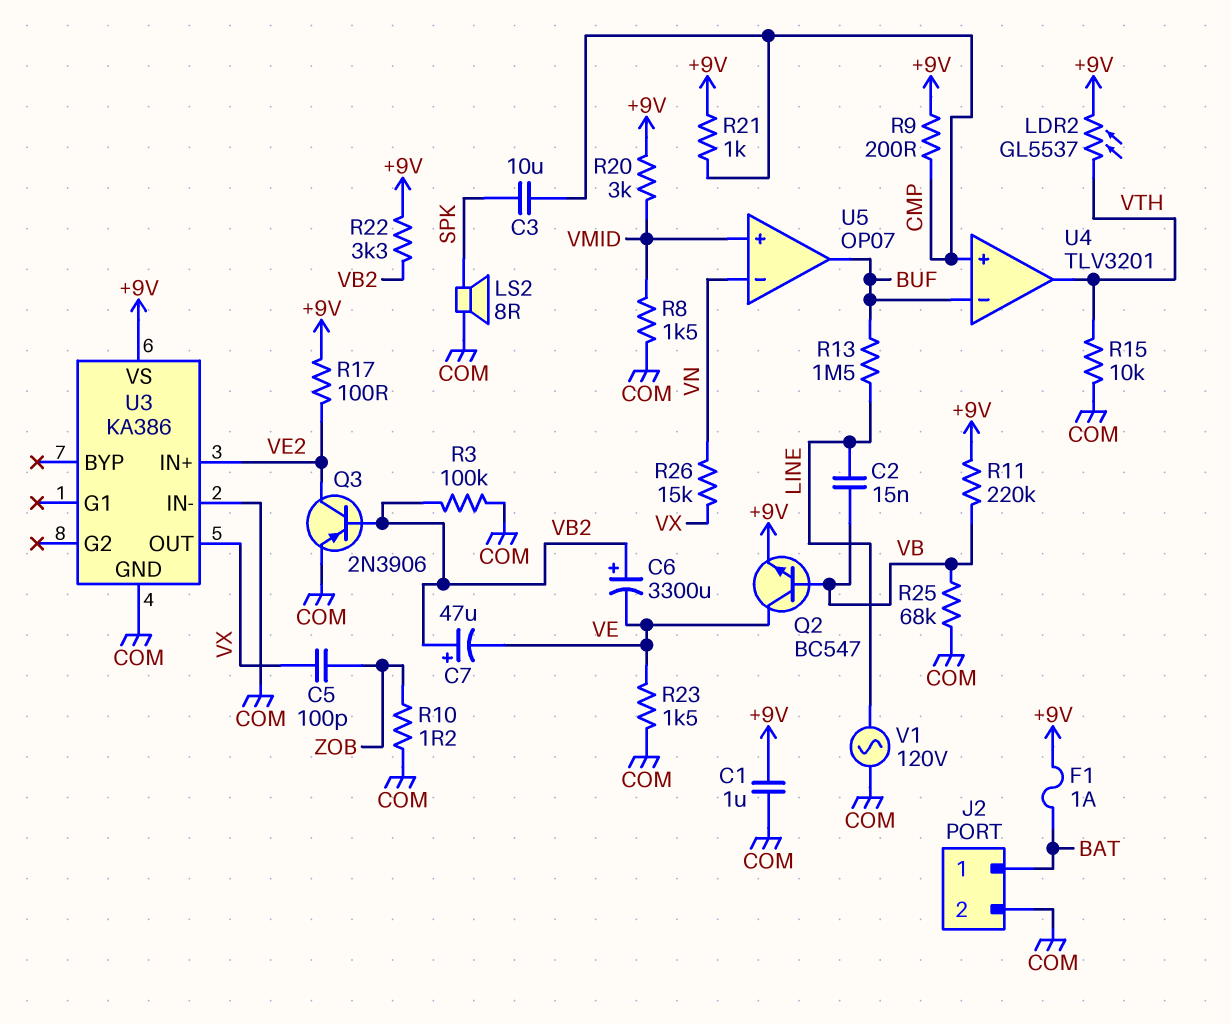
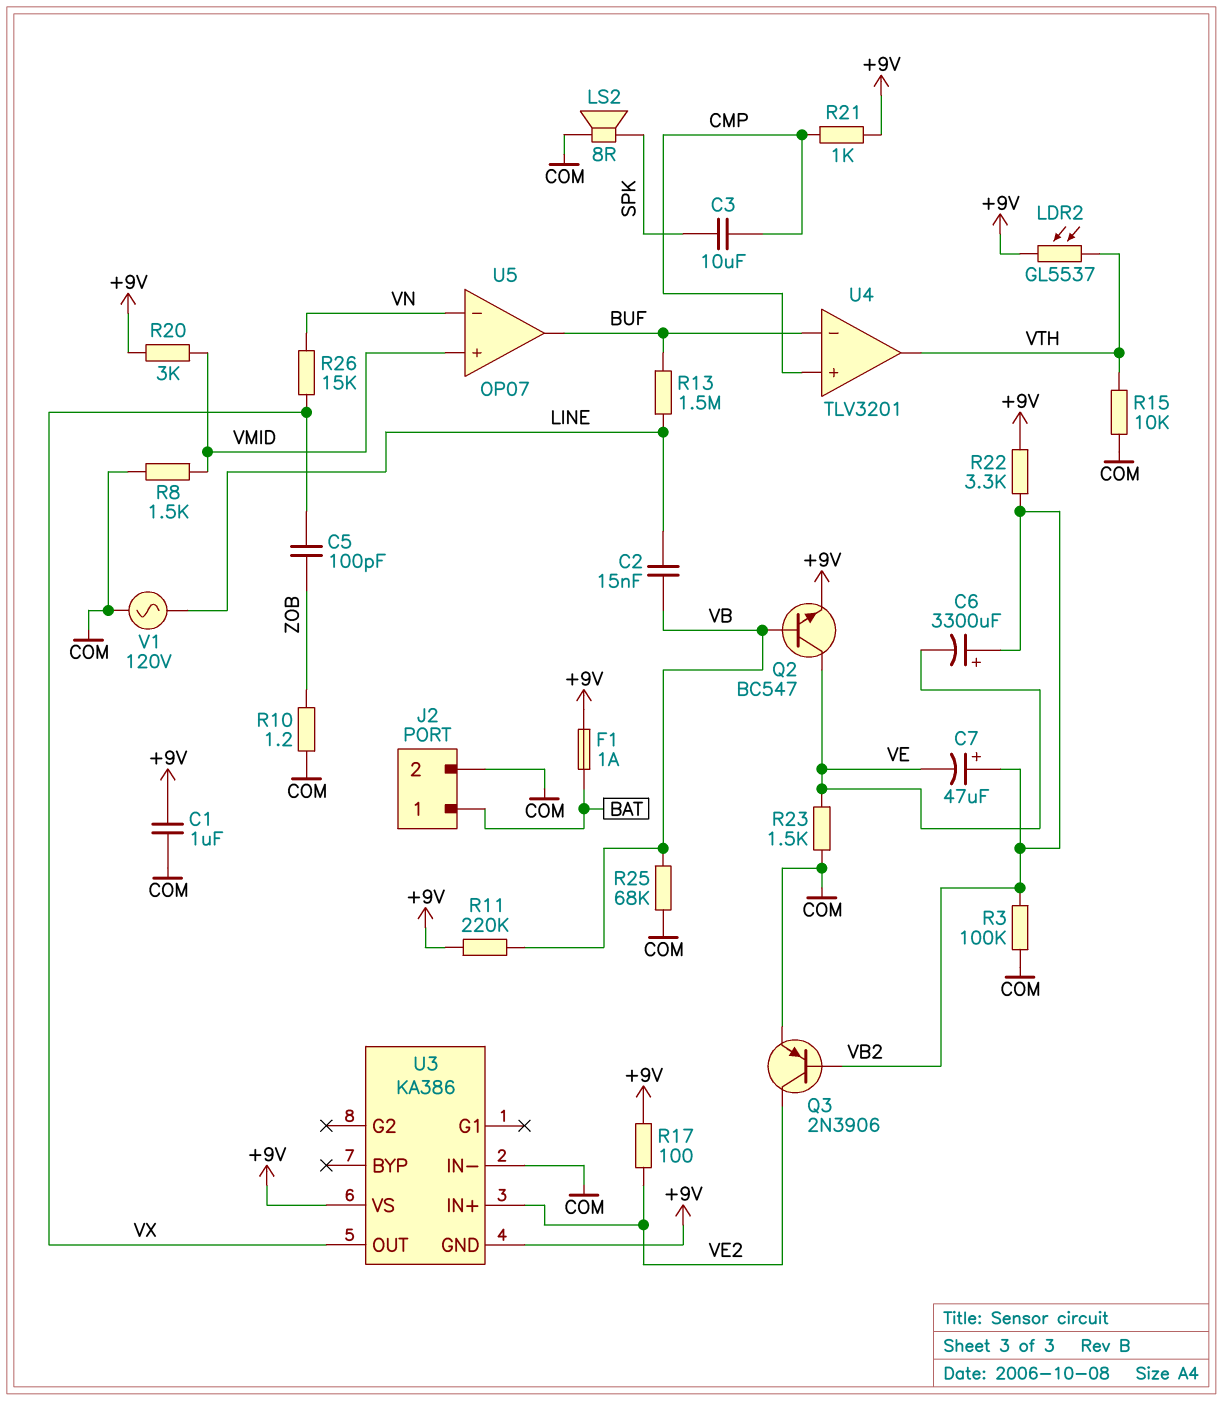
R9: 200 (+9V, CMP) -> none
U3 pin GND: COM -> +9V

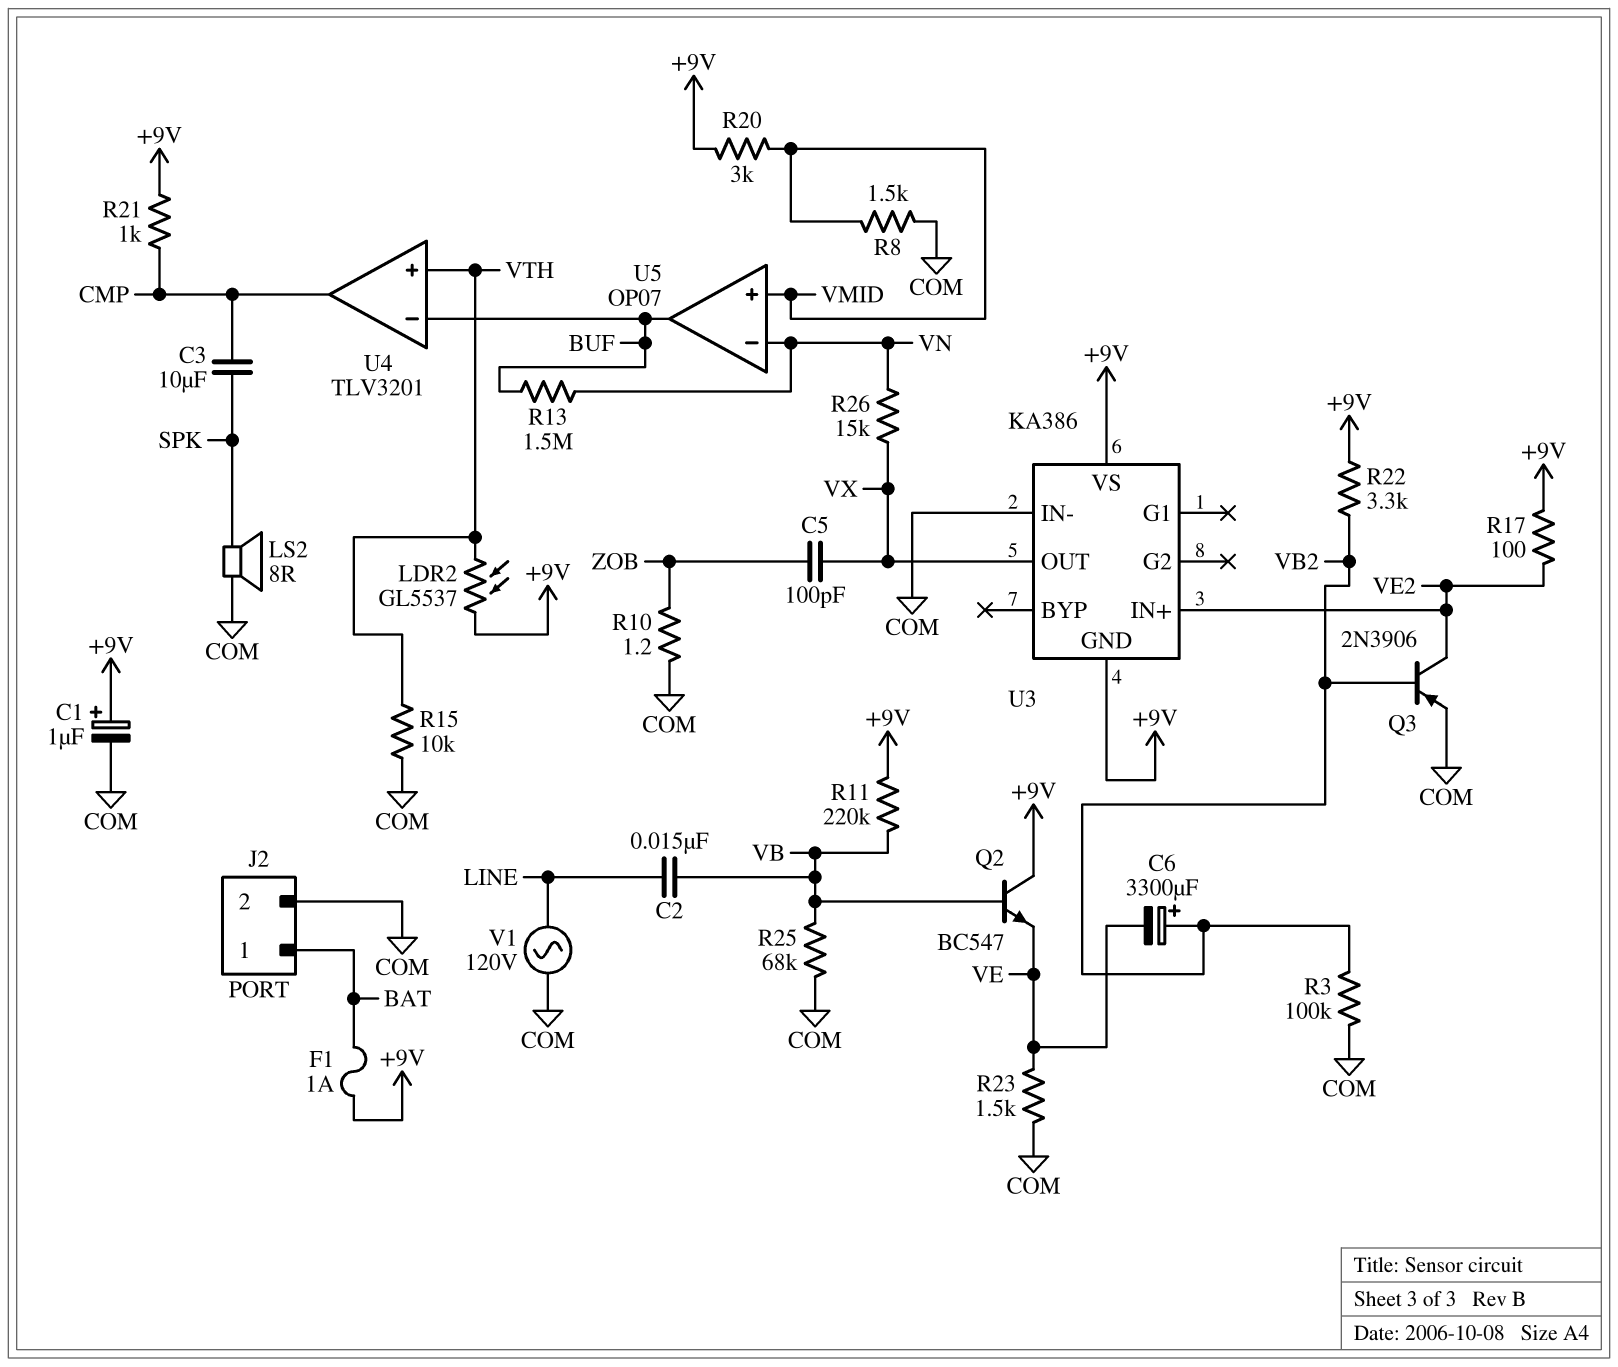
C1: 1uF (+9V, COM) -> 1uF (plus +9V, minus COM)
C7: 47uF (plus VB2, minus VE) -> none
Q2: NPN BC547 (B VB, C VE, E +9V) -> NPN BC547 (B VB, C +9V, E VE)
R13: 1.5M (BUF, LINE) -> 1.5M (BUF, VN)
U4 pin in+: CMP -> VTH
U4 pin out: VTH -> CMP

